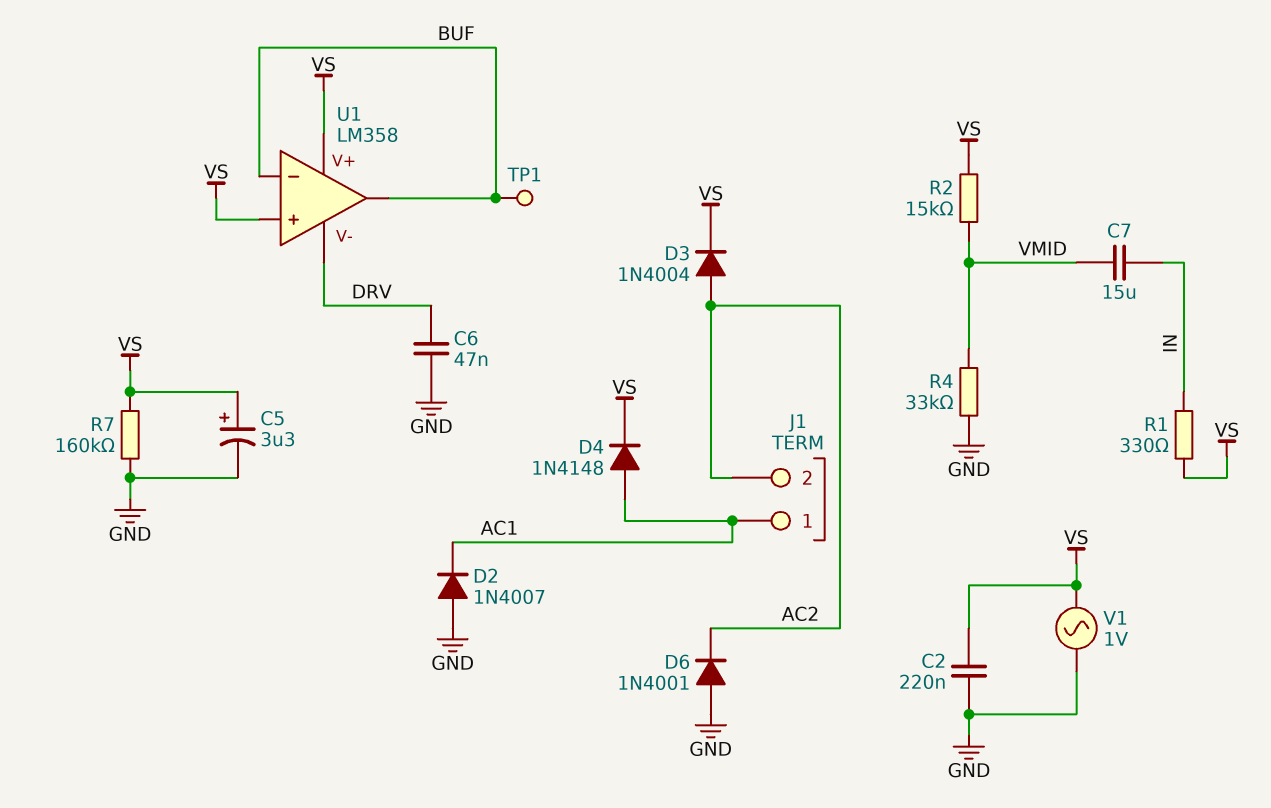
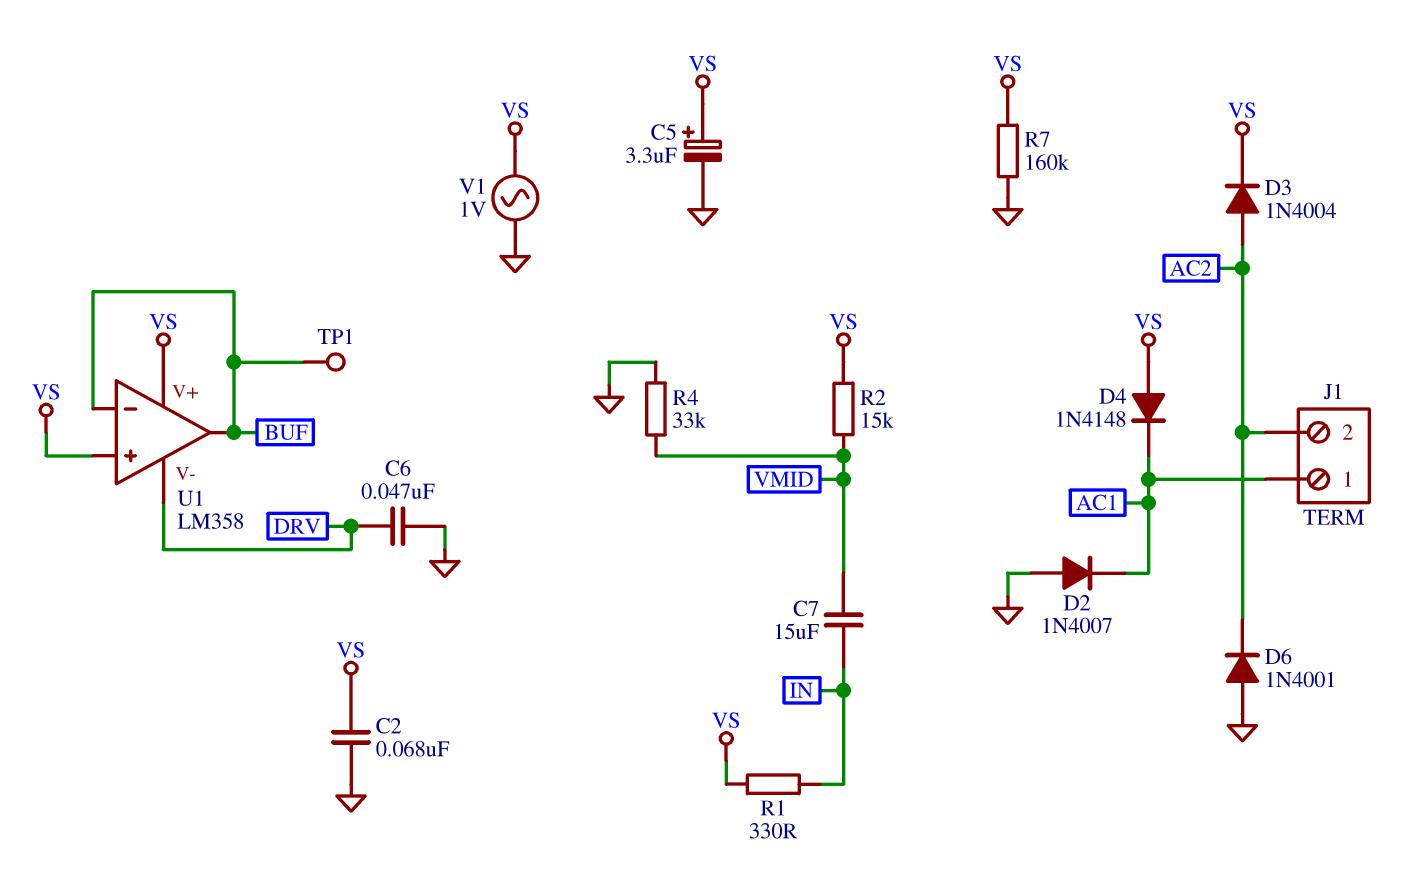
C2: 220nF (GND, VS) -> 68nF (GND, VS)
D4: diode 1N4148 (A AC1, K VS) -> diode 1N4148 (A VS, K AC1)

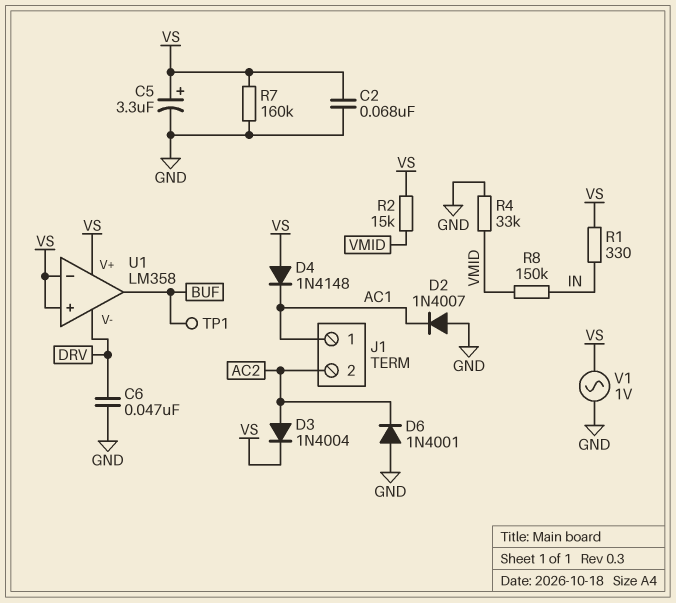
C7: 15uF (IN, VMID) -> none
R8: none -> 150k (IN, VMID)
U1 pin in-: BUF -> VS

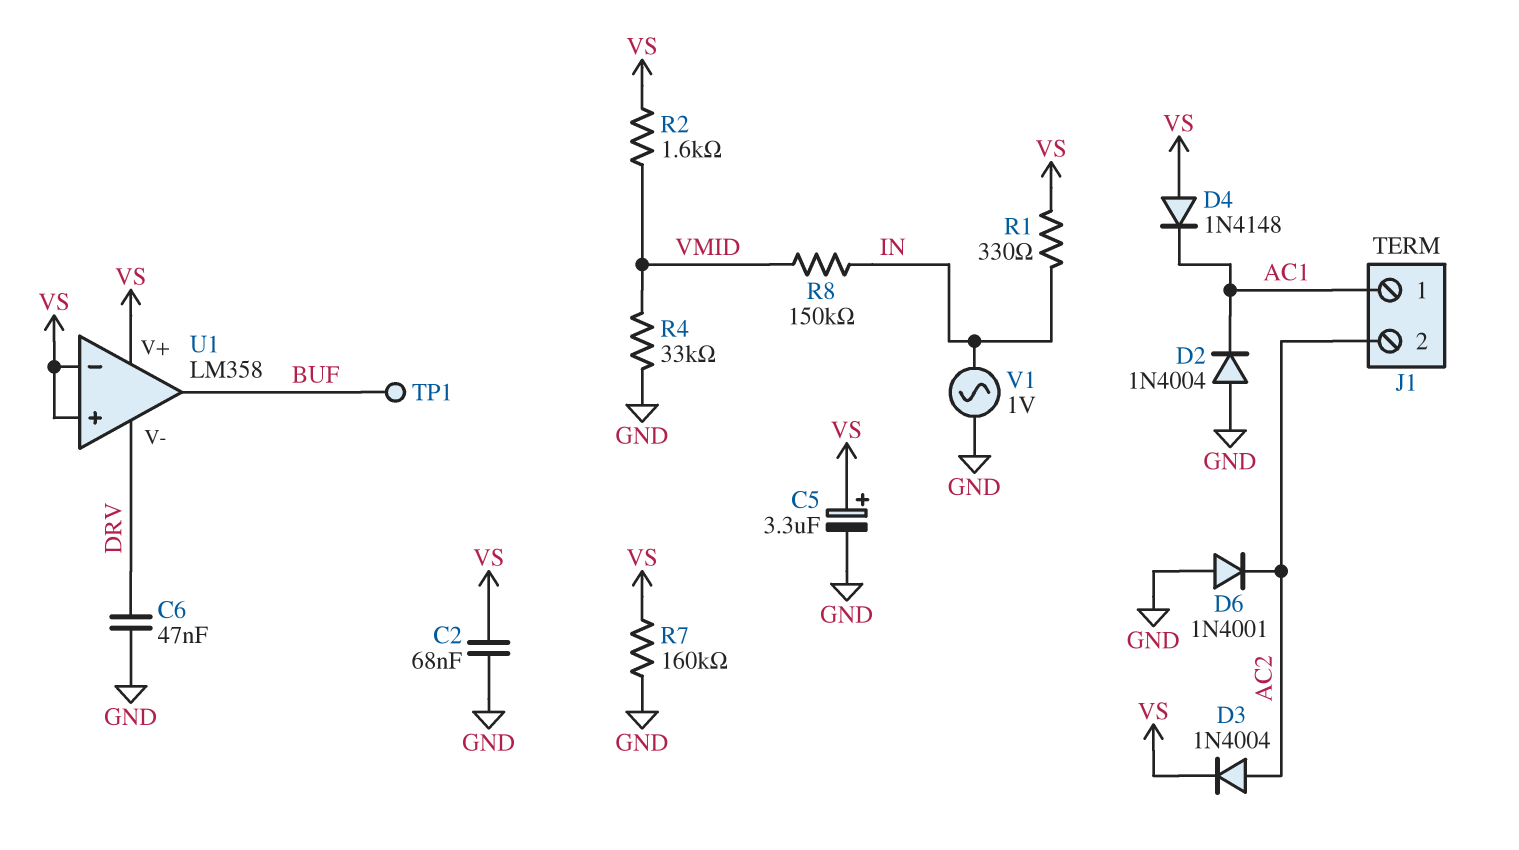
D2: diode 1N4007 (A GND, K AC1) -> diode 1N4004 (A GND, K AC1)
R2: 15k (VMID, VS) -> 1.6k (VMID, VS)
V1: AC 1V (GND, VS) -> AC 1V (GND, IN)

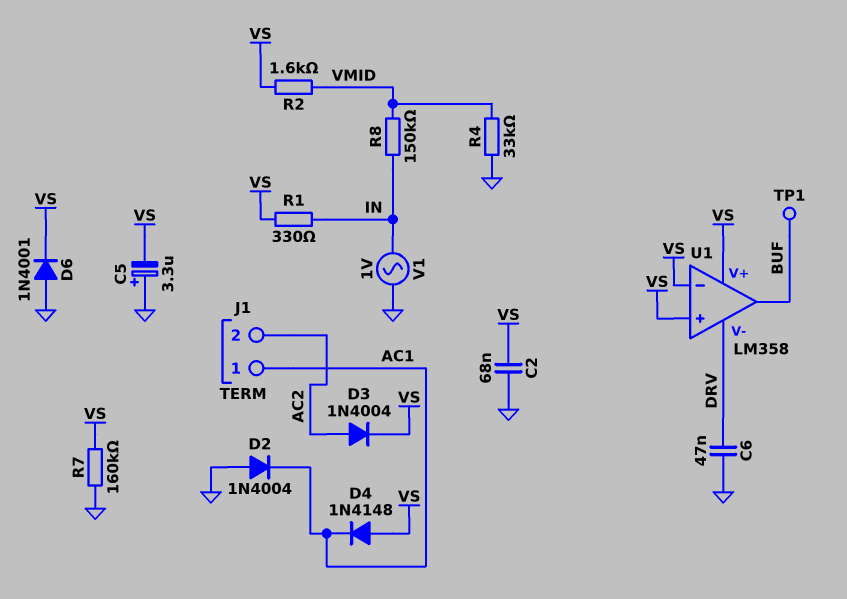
C5: 3.3uF (plus VS, minus GND) -> 3.3uF (plus GND, minus VS)
D6: diode 1N4001 (A GND, K AC2) -> diode 1N4001 (A GND, K VS)

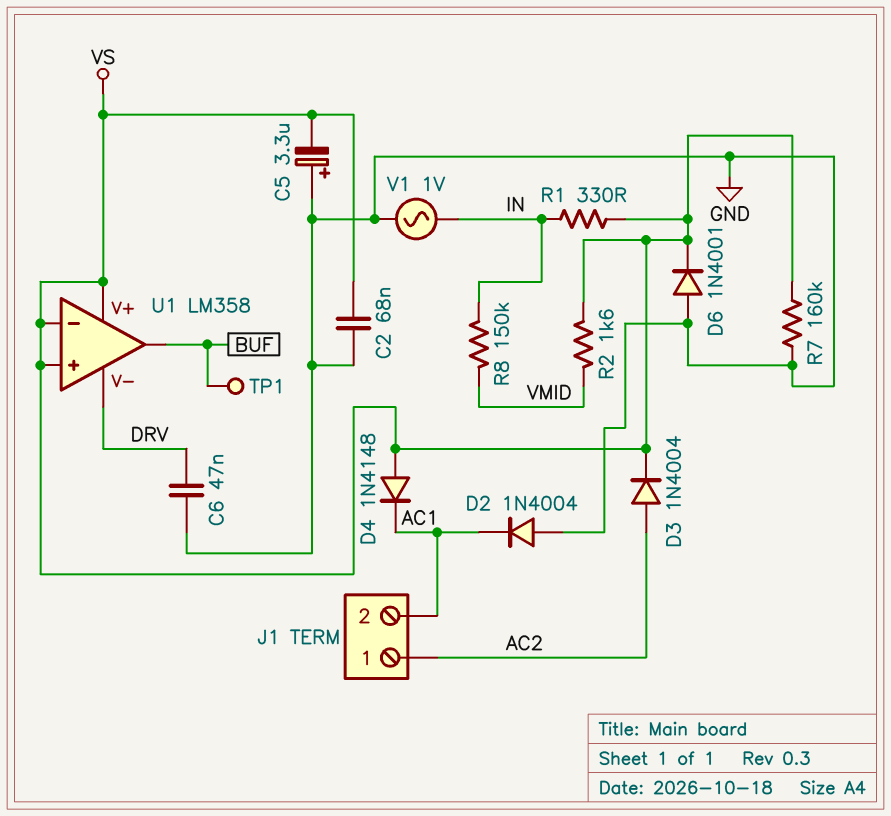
J1 pin 1: AC1 -> AC2
J1 pin 2: AC2 -> AC1
R4: 33k (GND, VMID) -> none

